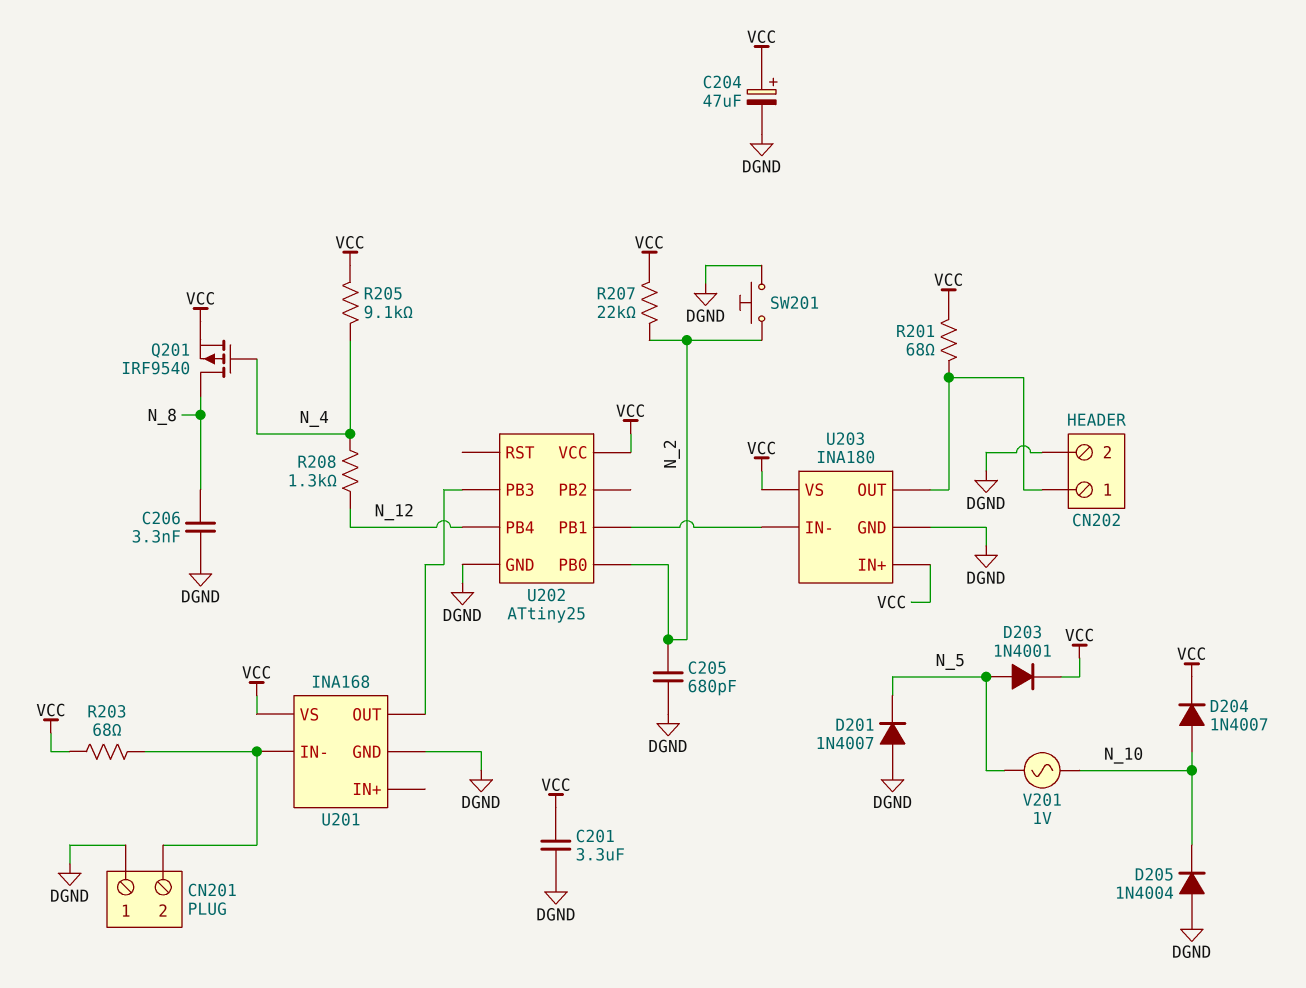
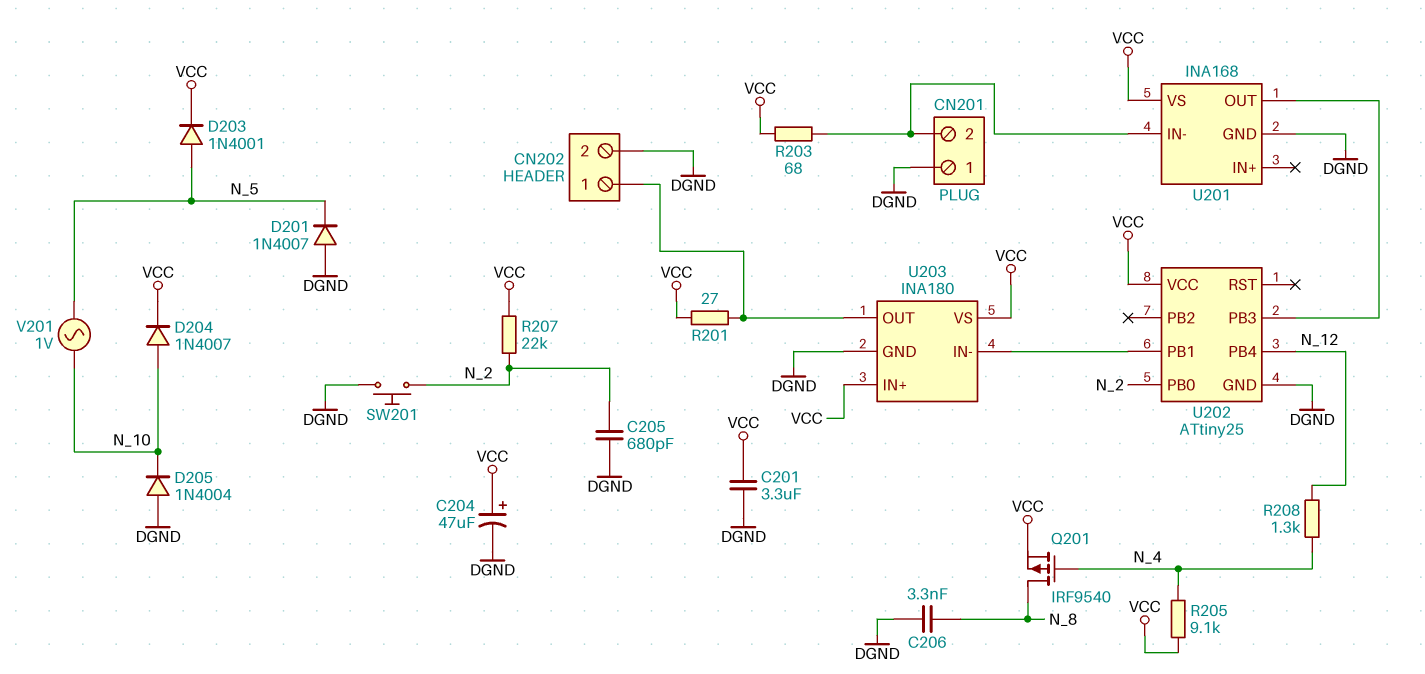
R201: 68 (CN202/1, VCC) -> 27 (CN202/1, VCC)

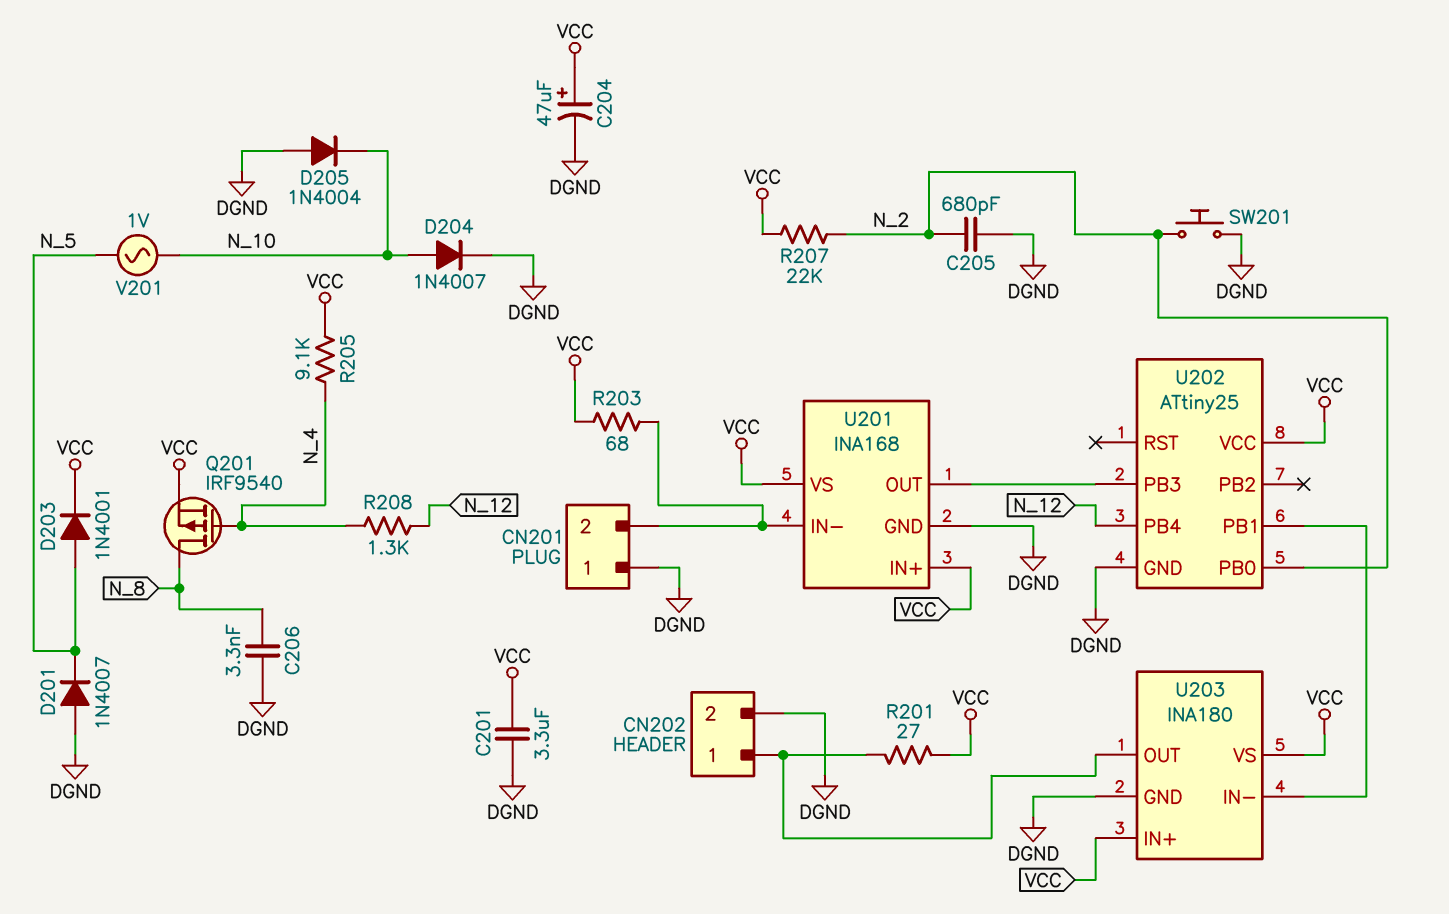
D204: diode 1N4007 (A N_10, K VCC) -> diode 1N4007 (A N_10, K DGND)
U201 pin IN+: none -> VCC

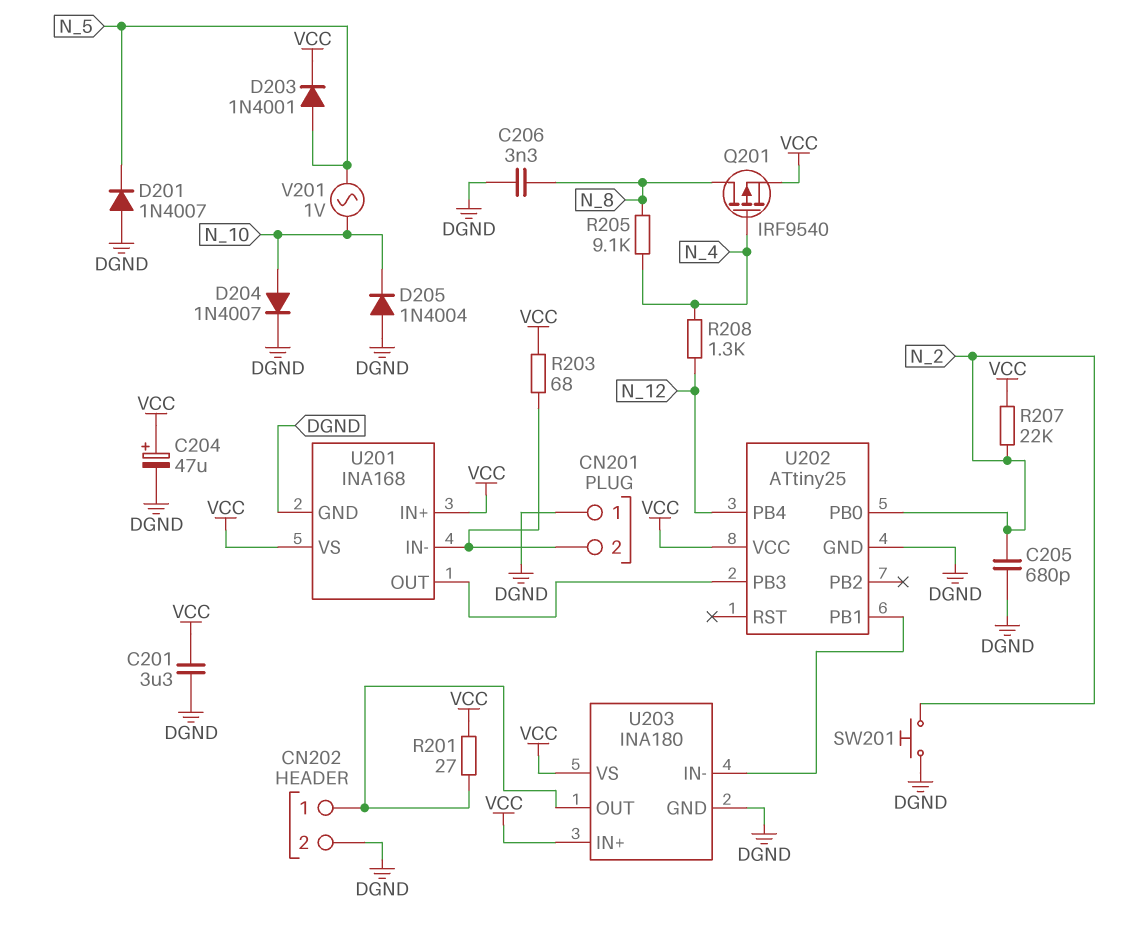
R205: 9.1k (N_4, VCC) -> 9.1k (N_4, N_8)

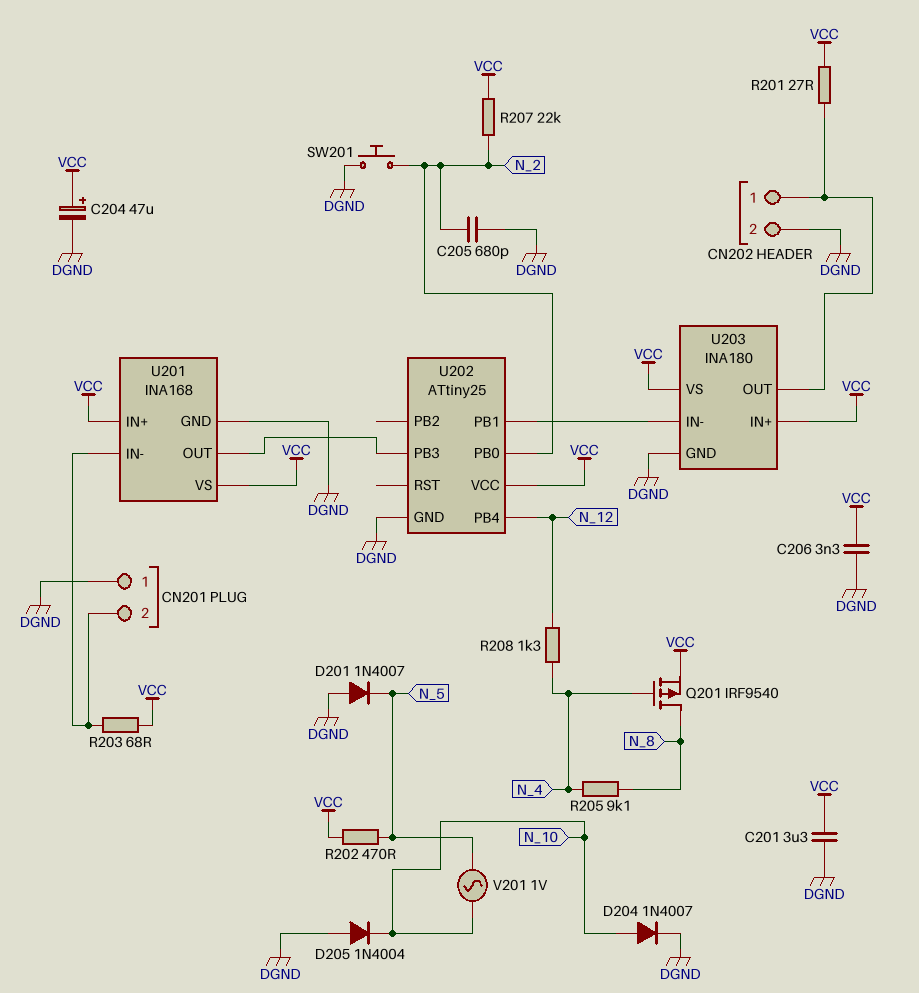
C206: 3.3nF (DGND, N_8) -> 3.3nF (DGND, VCC)
D203: diode 1N4001 (A N_5, K VCC) -> none
R202: none -> 470 (N_5, VCC)

